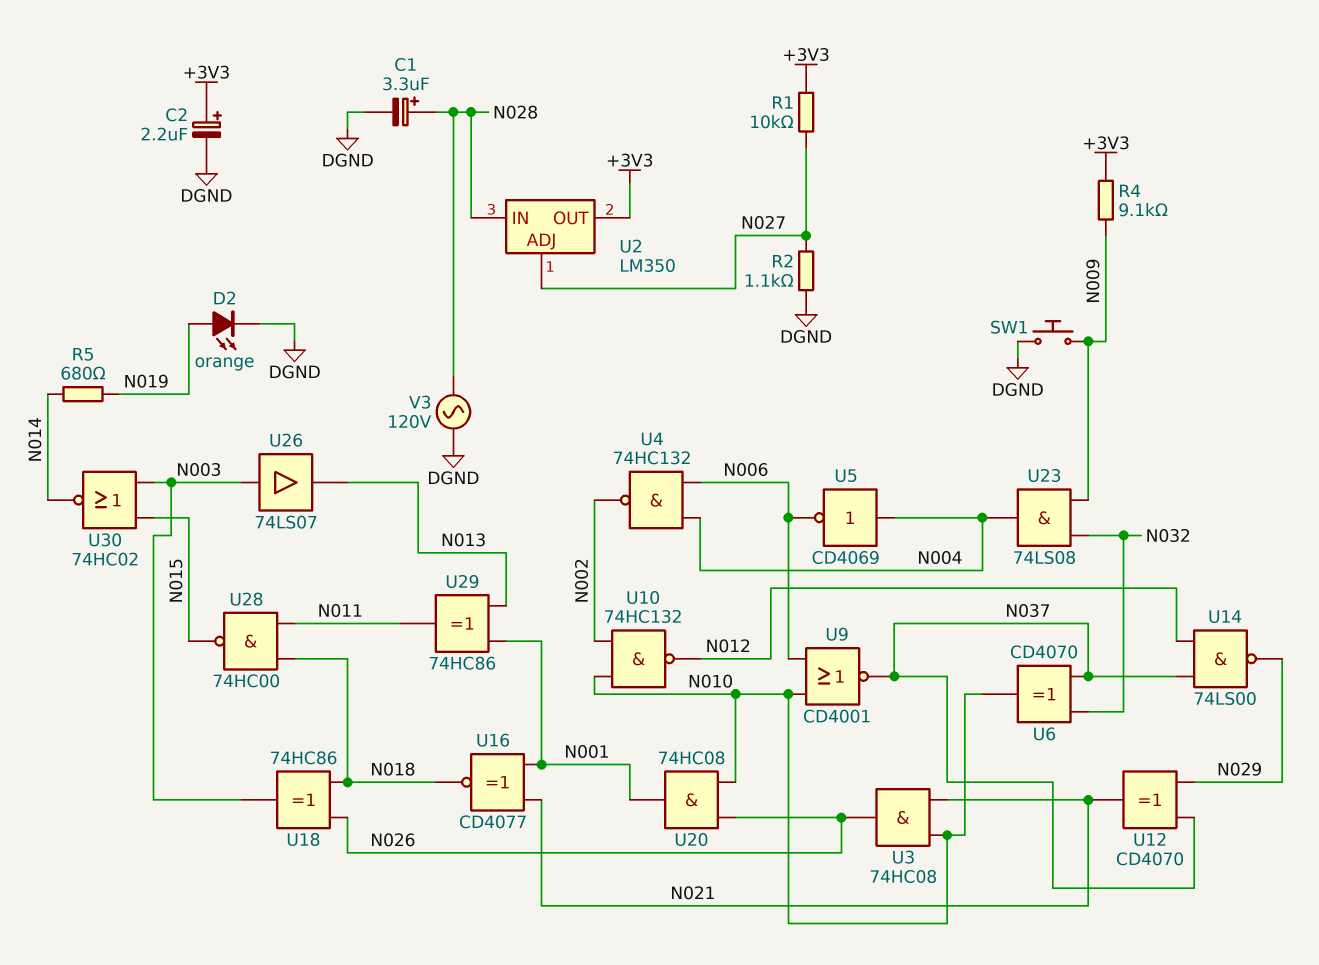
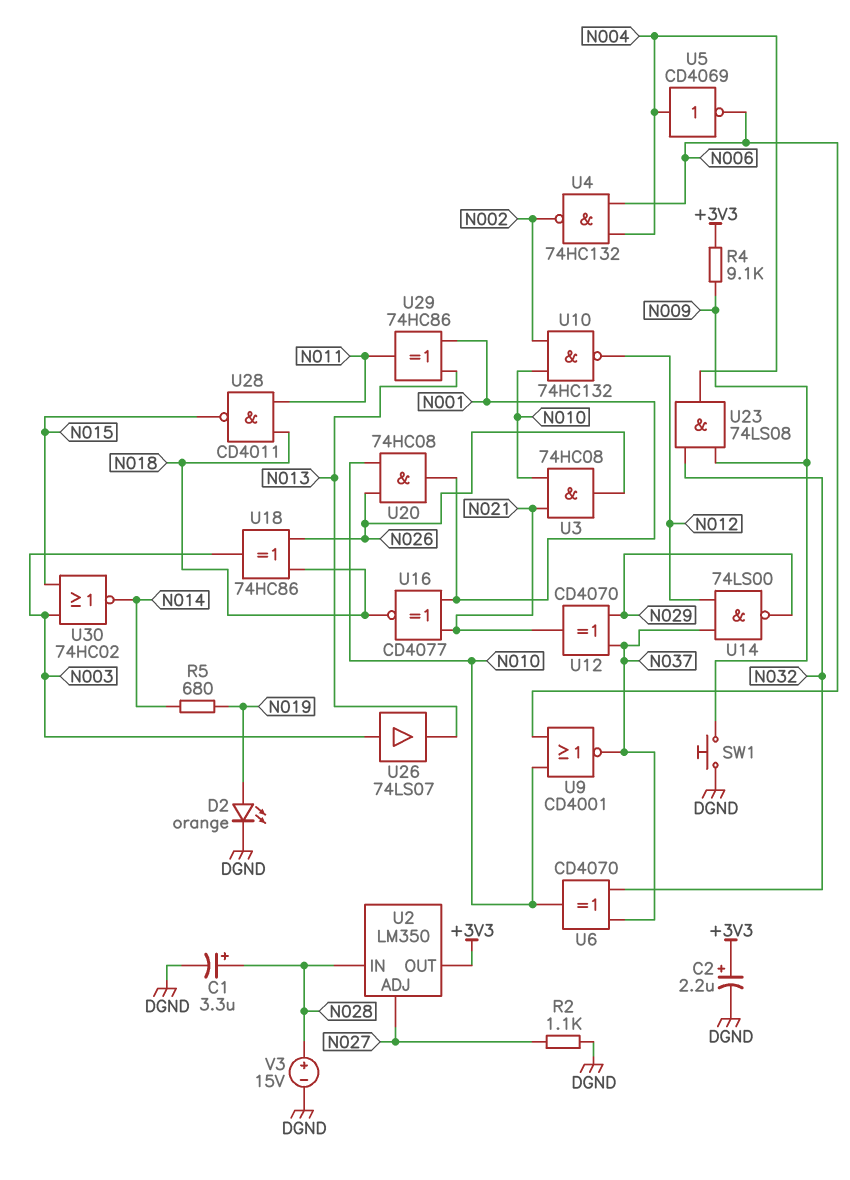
R1: 10k (+3V3, N027) -> none
U28: NAND 74HC00 (in N011, in N018, out N015) -> NAND CD4011 (in N011, in N018, out N015)
V3: AC 120V (DGND, N028) -> 15V (plus N028, minus DGND)

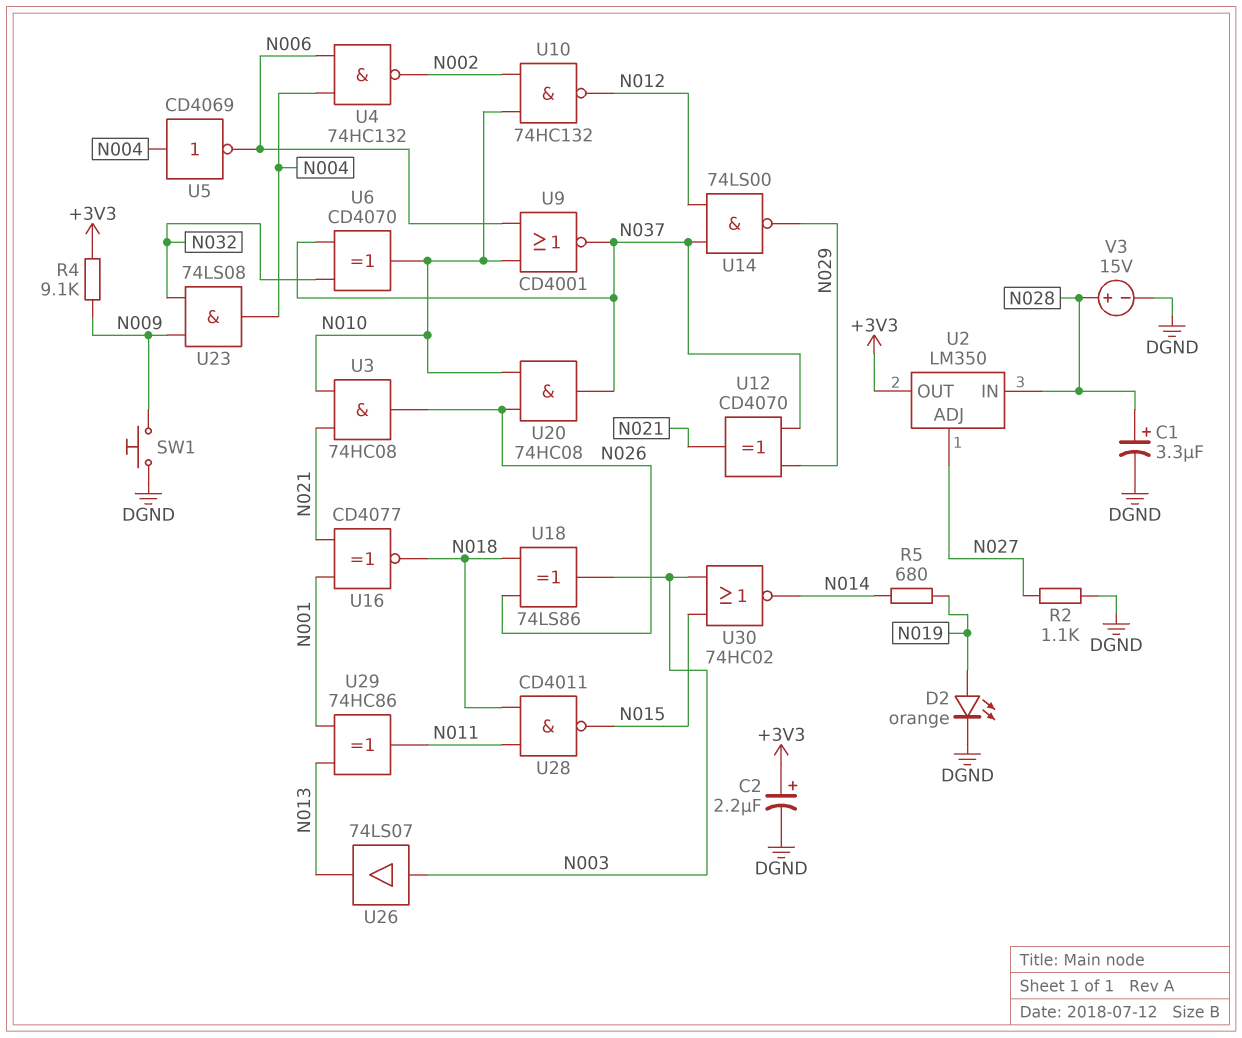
U18: XOR 74HC86 (in N018, in N026, out N003) -> XOR 74LS86 (in N018, in N026, out N003)
U20: AND 74HC08 (in N010, in N026, out N001) -> AND 74HC08 (in N010, in N026, out N037)

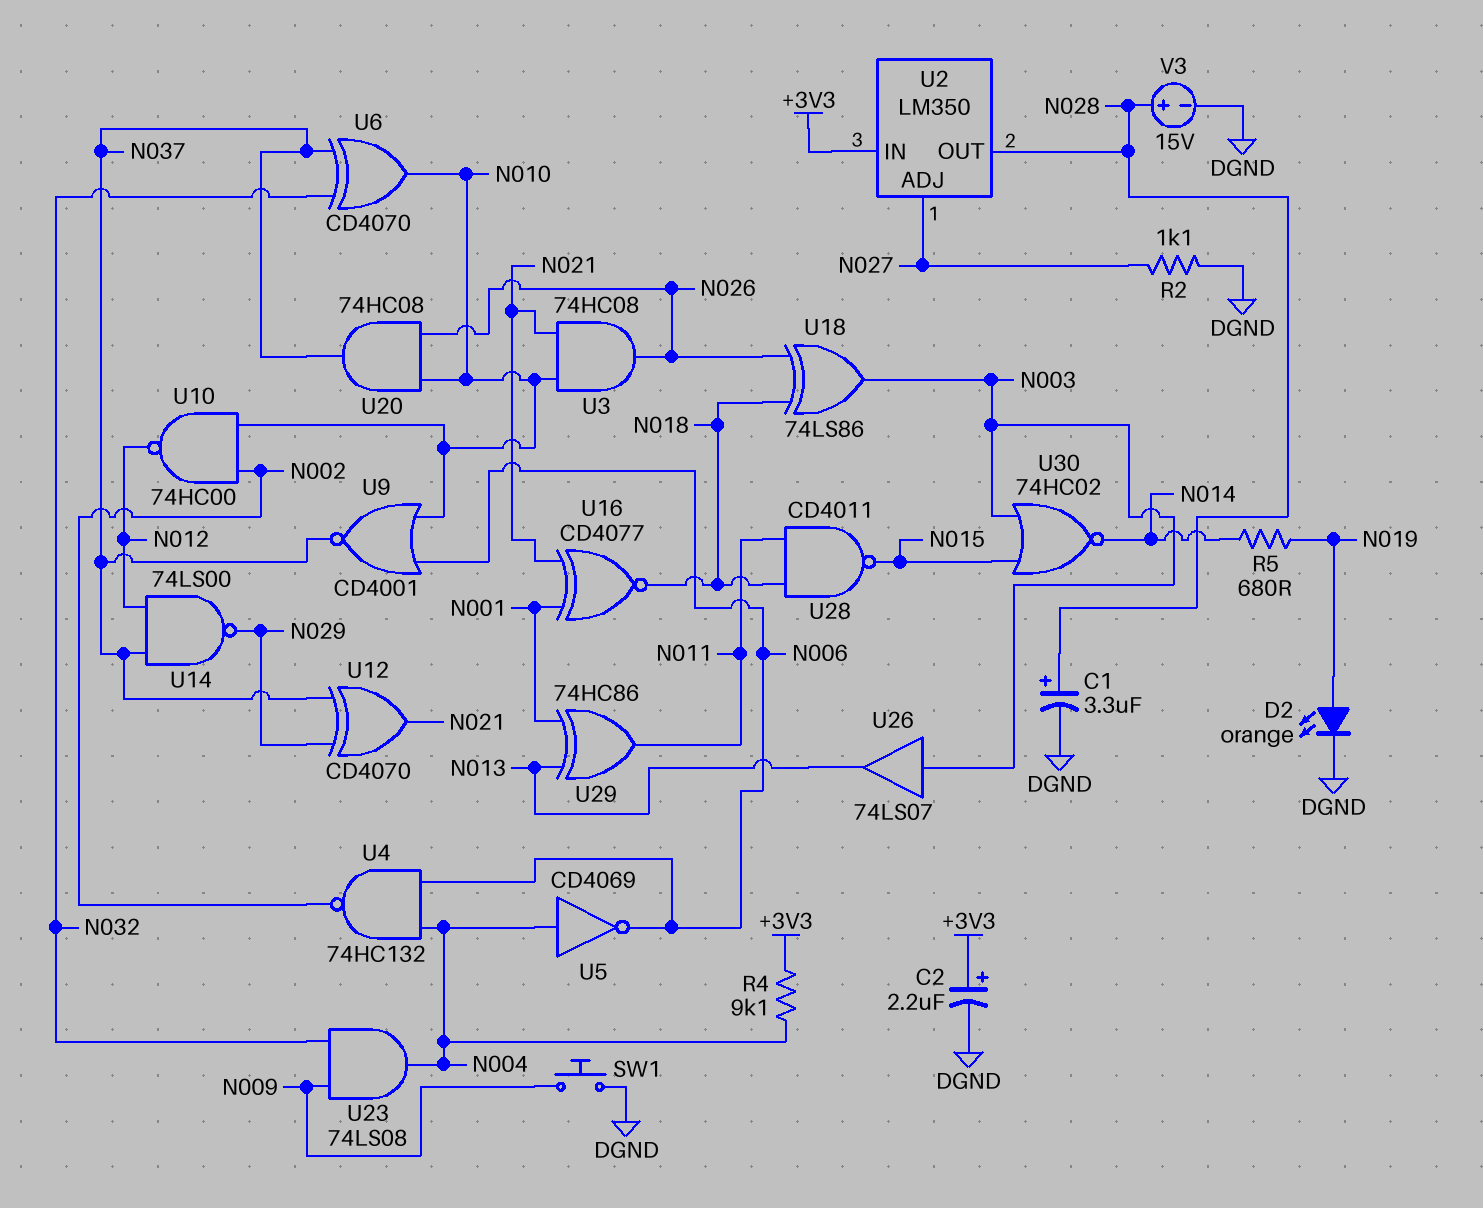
R4: 9.1k (+3V3, N009) -> 9.1k (+3V3, N004)
U2 pin IN: N028 -> +3V3
U2 pin OUT: +3V3 -> N028
U10: NAND 74HC132 (in N002, in N010, out N012) -> NAND 74HC00 (in N002, in N010, out N012)

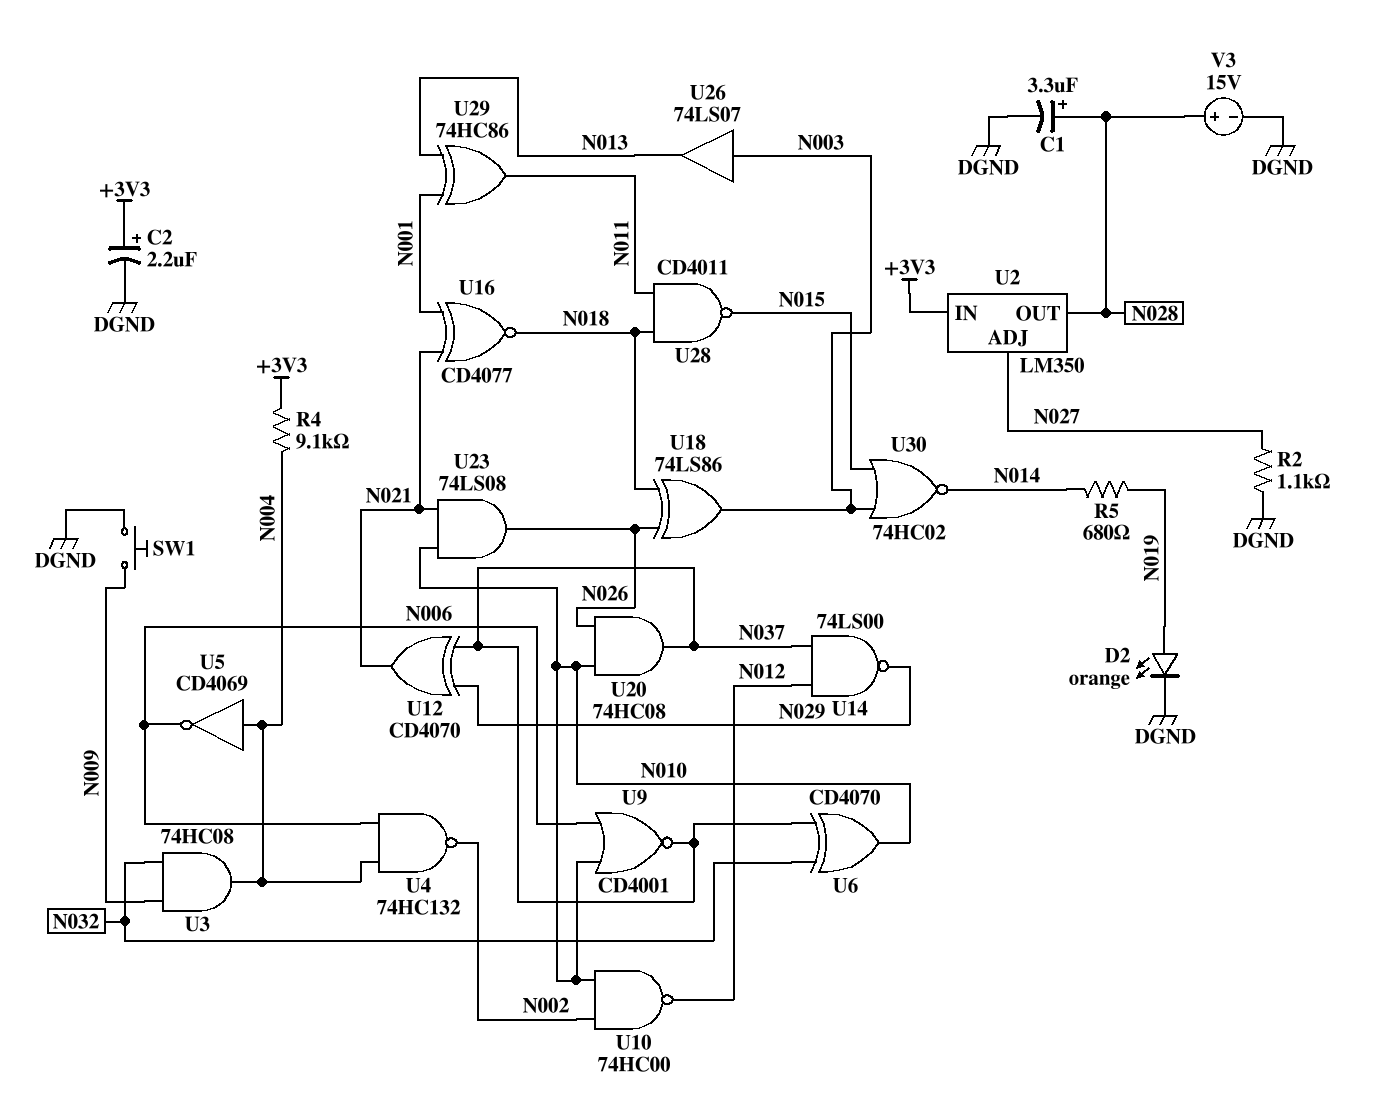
U3: AND 74HC08 (in N010, in N021, out N026) -> AND 74HC08 (in N009, in N032, out N004)
U23: AND 74LS08 (in N009, in N032, out N004) -> AND 74LS08 (in N010, in N021, out N026)

